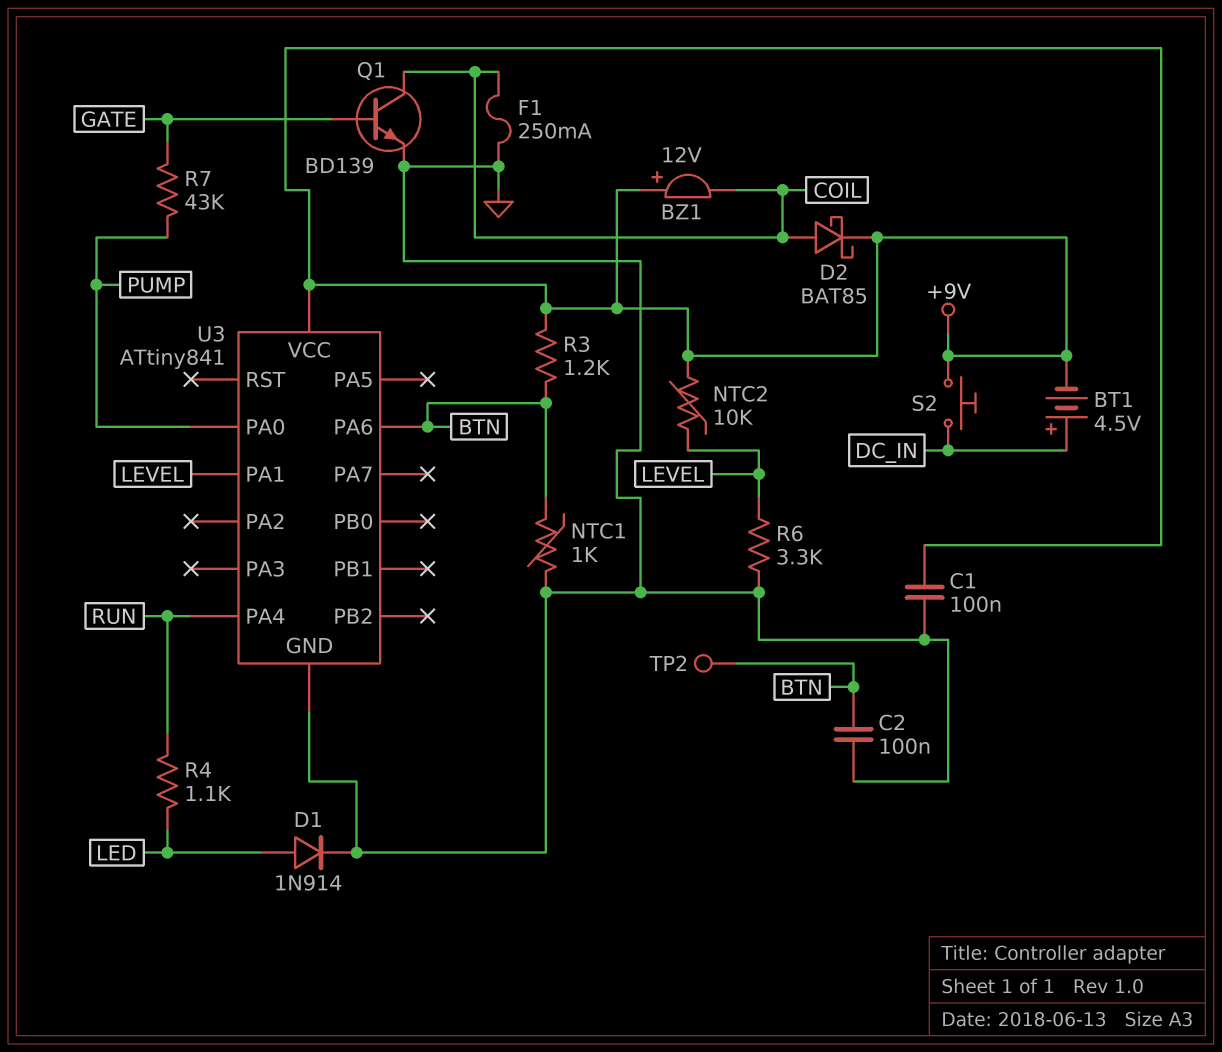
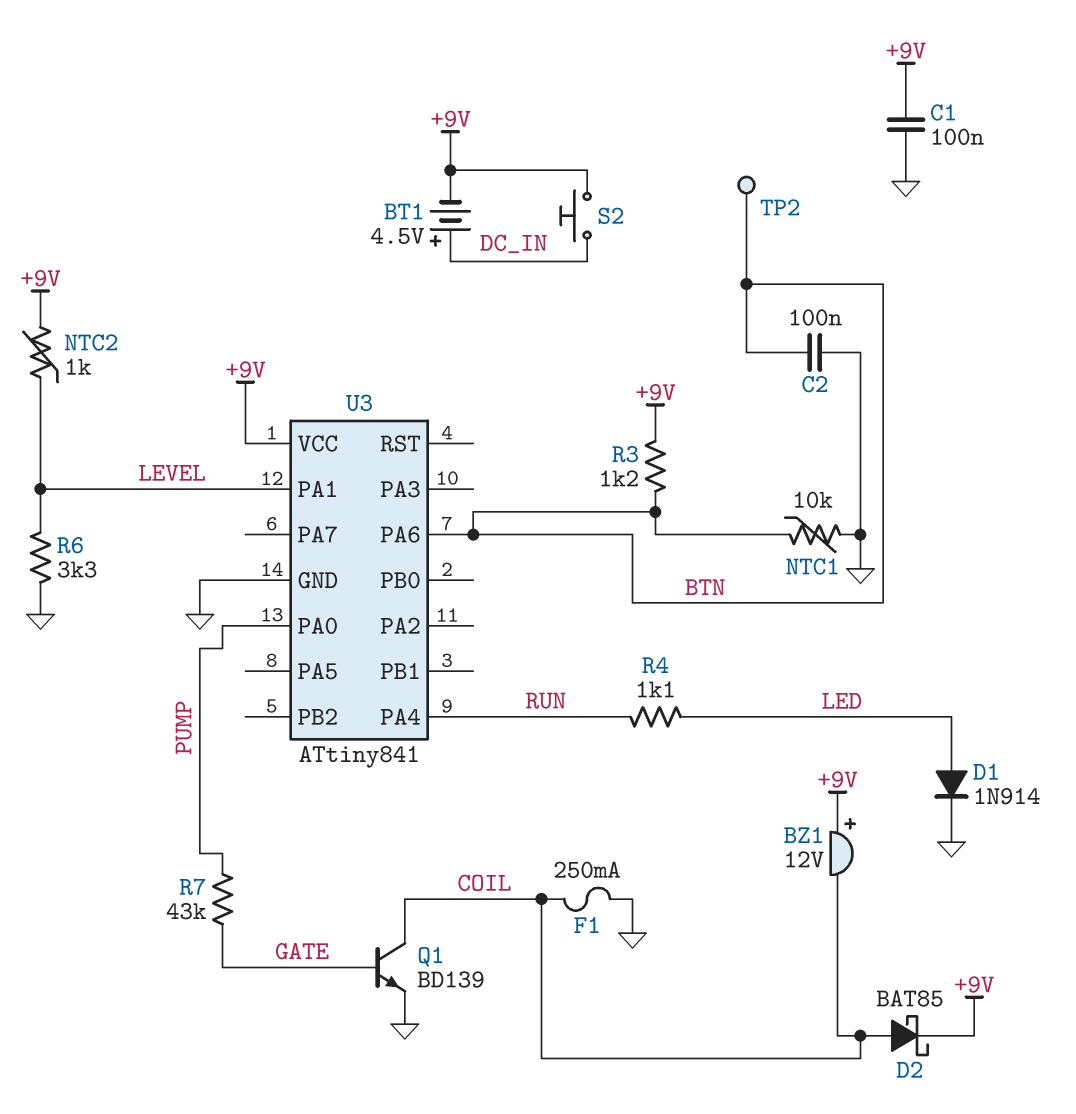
NTC1: 1k (BTN, GND) -> 10k (BTN, GND)
NTC2: 10k (+9V, LEVEL) -> 1k (+9V, LEVEL)

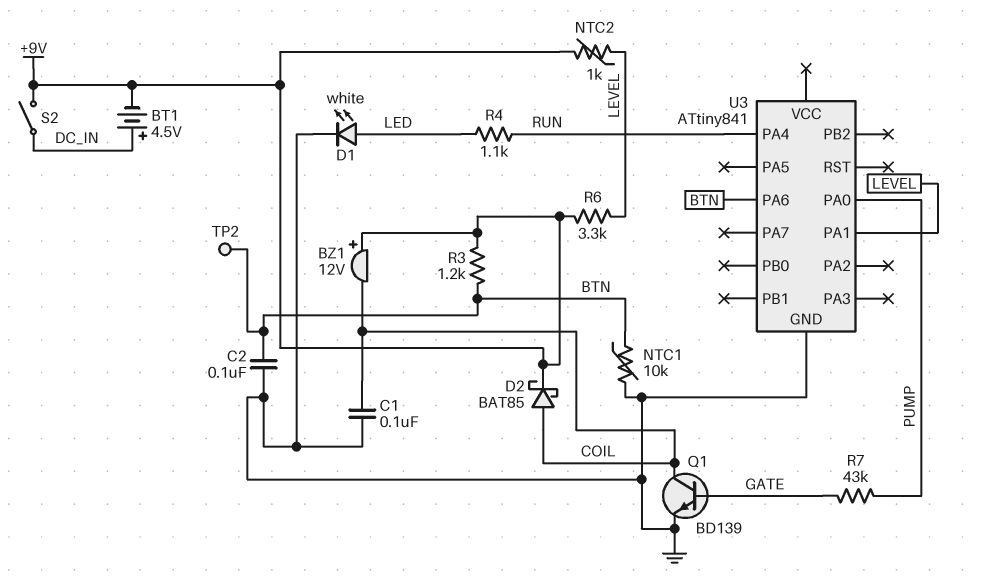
C1: 100nF (+9V, GND) -> 100nF (COIL, GND)
D1: diode 1N914 (A LED, K GND) -> LED white (A LED, K GND)
F1: 250mA (COIL, GND) -> none
R6: 3.3k (GND, LEVEL) -> 3.3k (+9V, LEVEL)
S2: button (+9V, DC_IN) -> switch (+9V, DC_IN)
U3 pin VCC: +9V -> none

